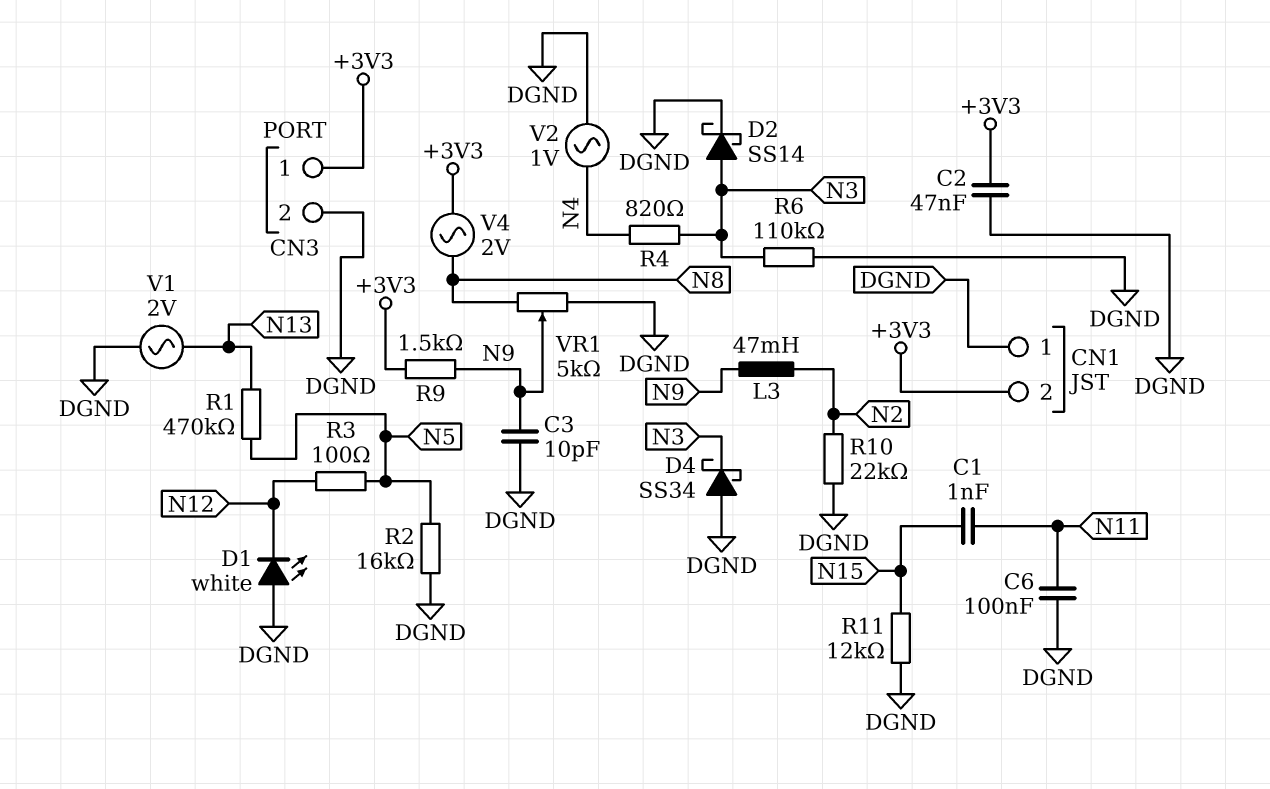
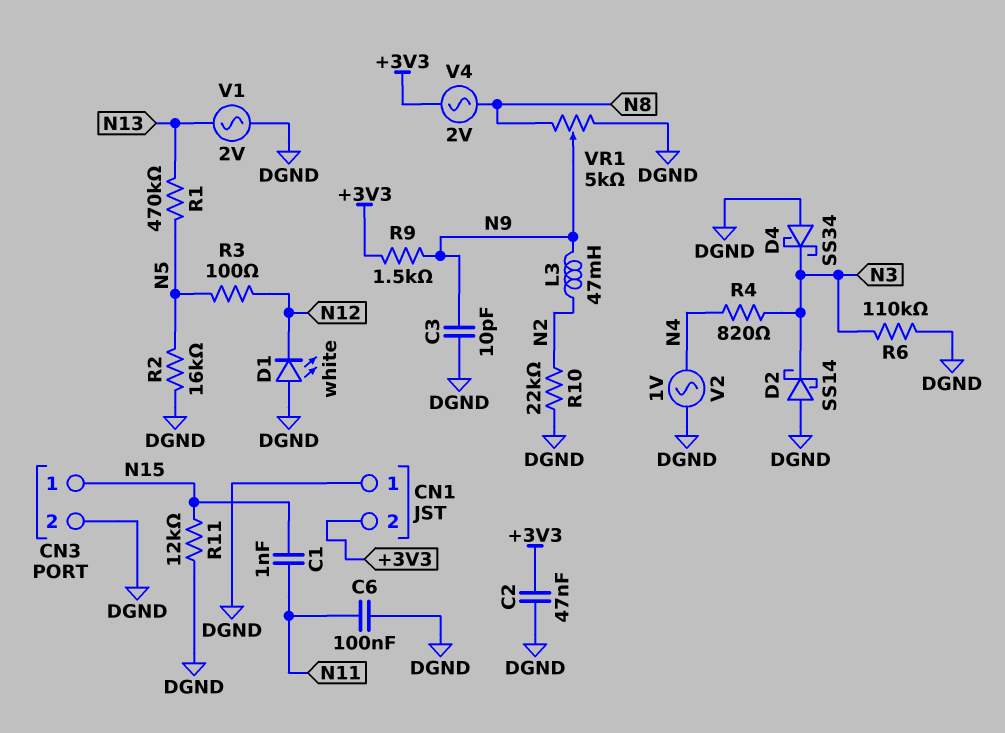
CN3 pin 1: +3V3 -> N15
D2: schottky SS14 (A N3, K DGND) -> schottky SS14 (A DGND, K N3)

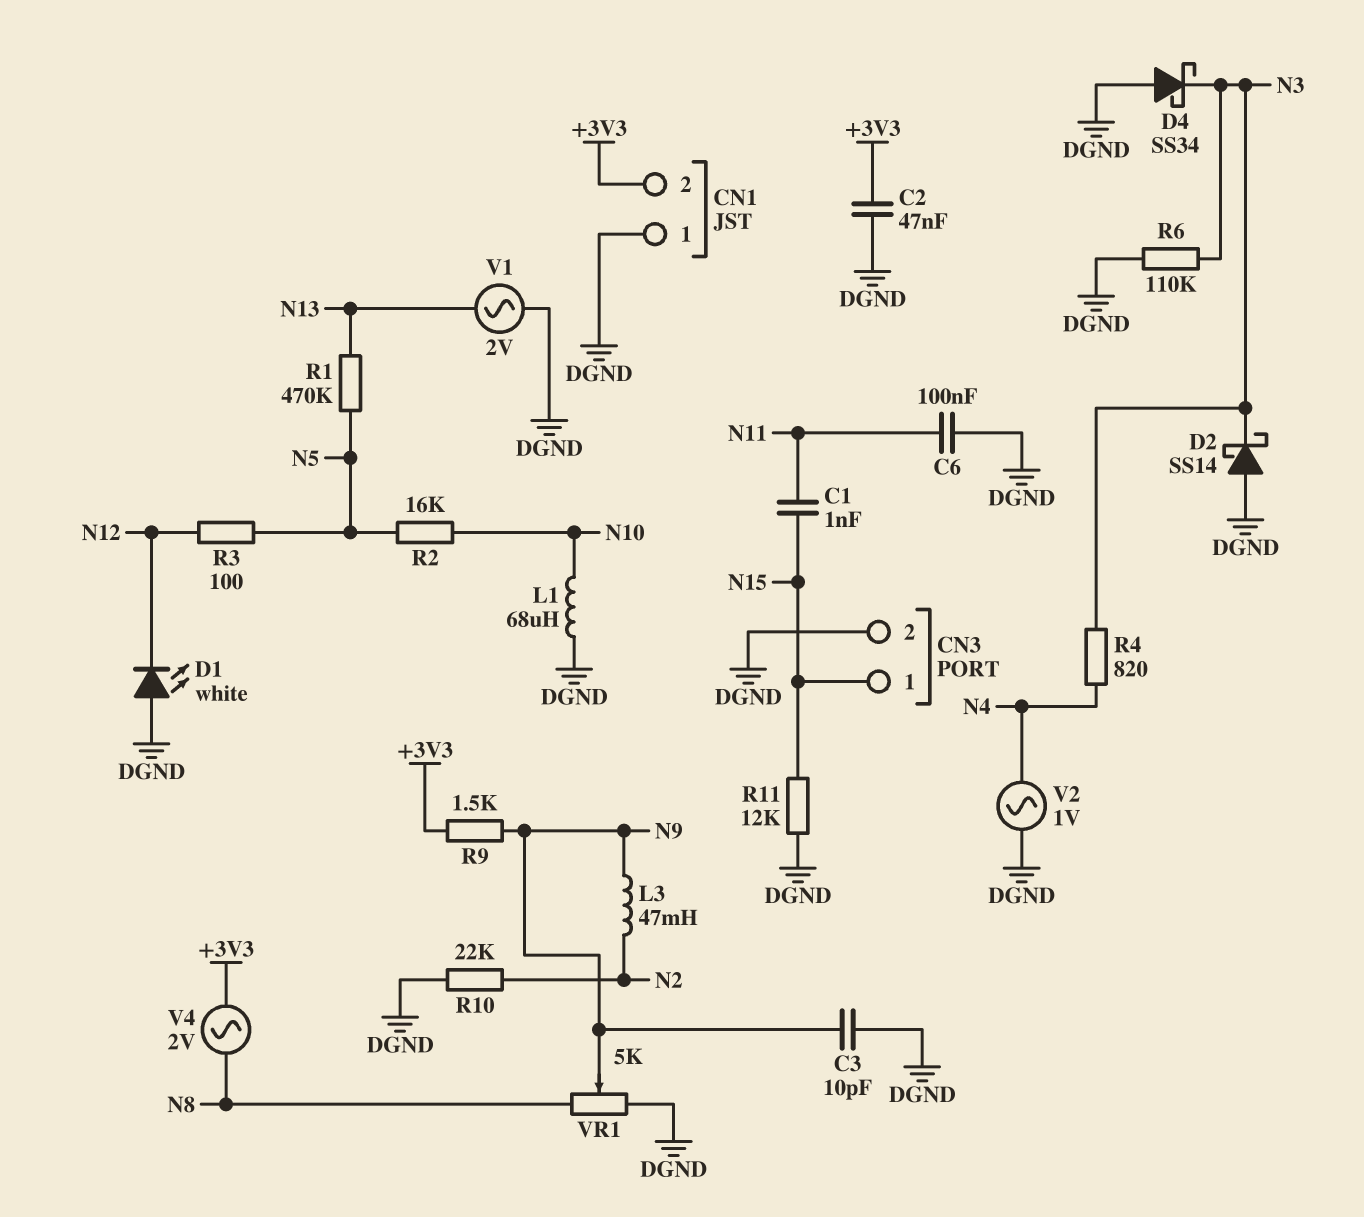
L1: none -> 68uH (DGND, N10)
R2: 16k (DGND, N5) -> 16k (N5, N10)

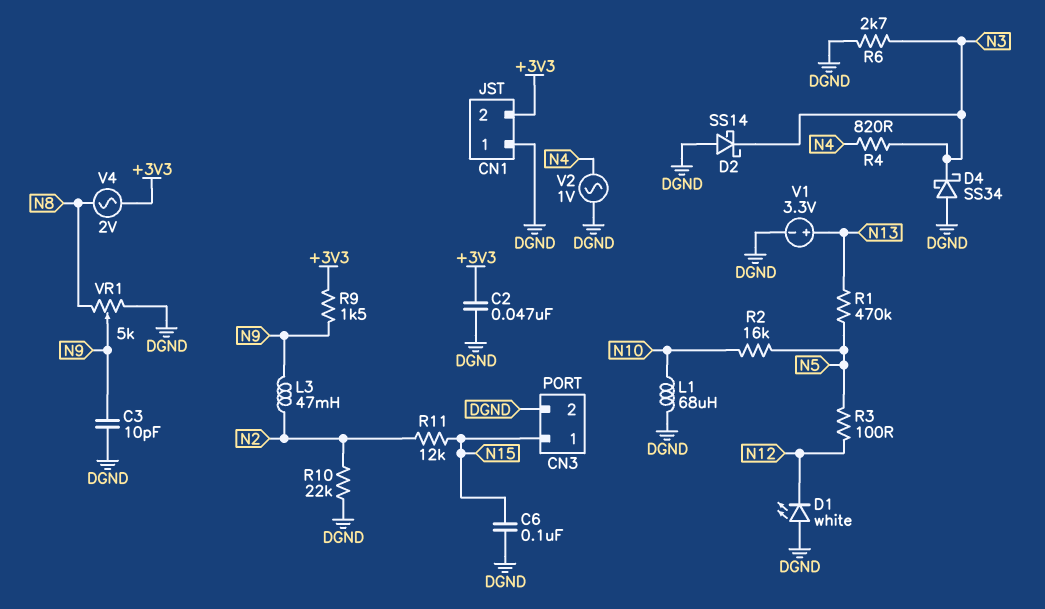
C1: 1nF (N11, N15) -> none
C6: 100nF (DGND, N11) -> 100nF (DGND, N15)
R6: 110k (DGND, N3) -> 2.7k (DGND, N3)
R11: 12k (DGND, N15) -> 12k (N2, N15)
V1: AC 2V (DGND, N13) -> 3.3V (plus N13, minus DGND)

